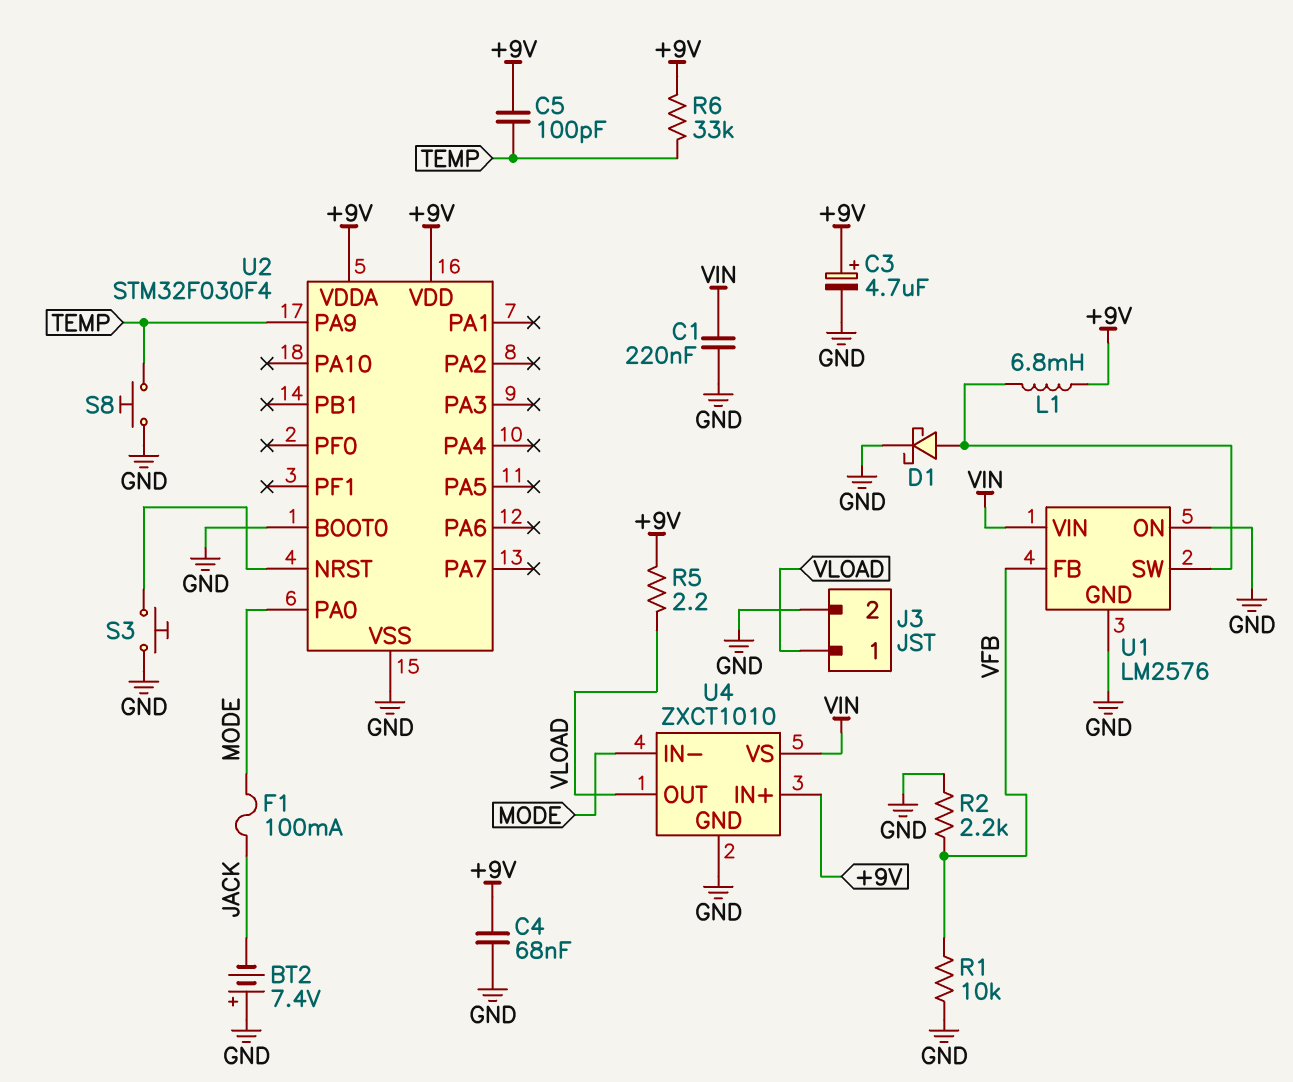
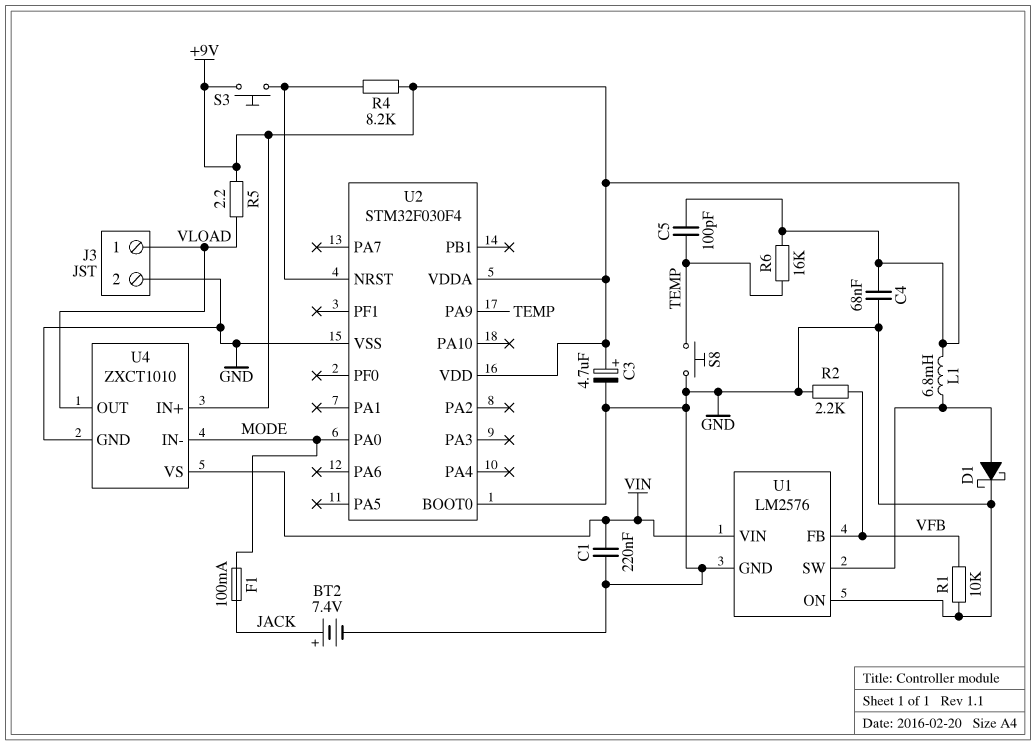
BT2: 7.4V (plus GND, minus JACK) -> 7.4V (plus JACK, minus GND)
R4: none -> 8.2k (+9V, U2/NRST)
R6: 33k (+9V, TEMP) -> 16k (+9V, TEMP)
S3: button (GND, U2/NRST) -> button (+9V, U2/NRST)

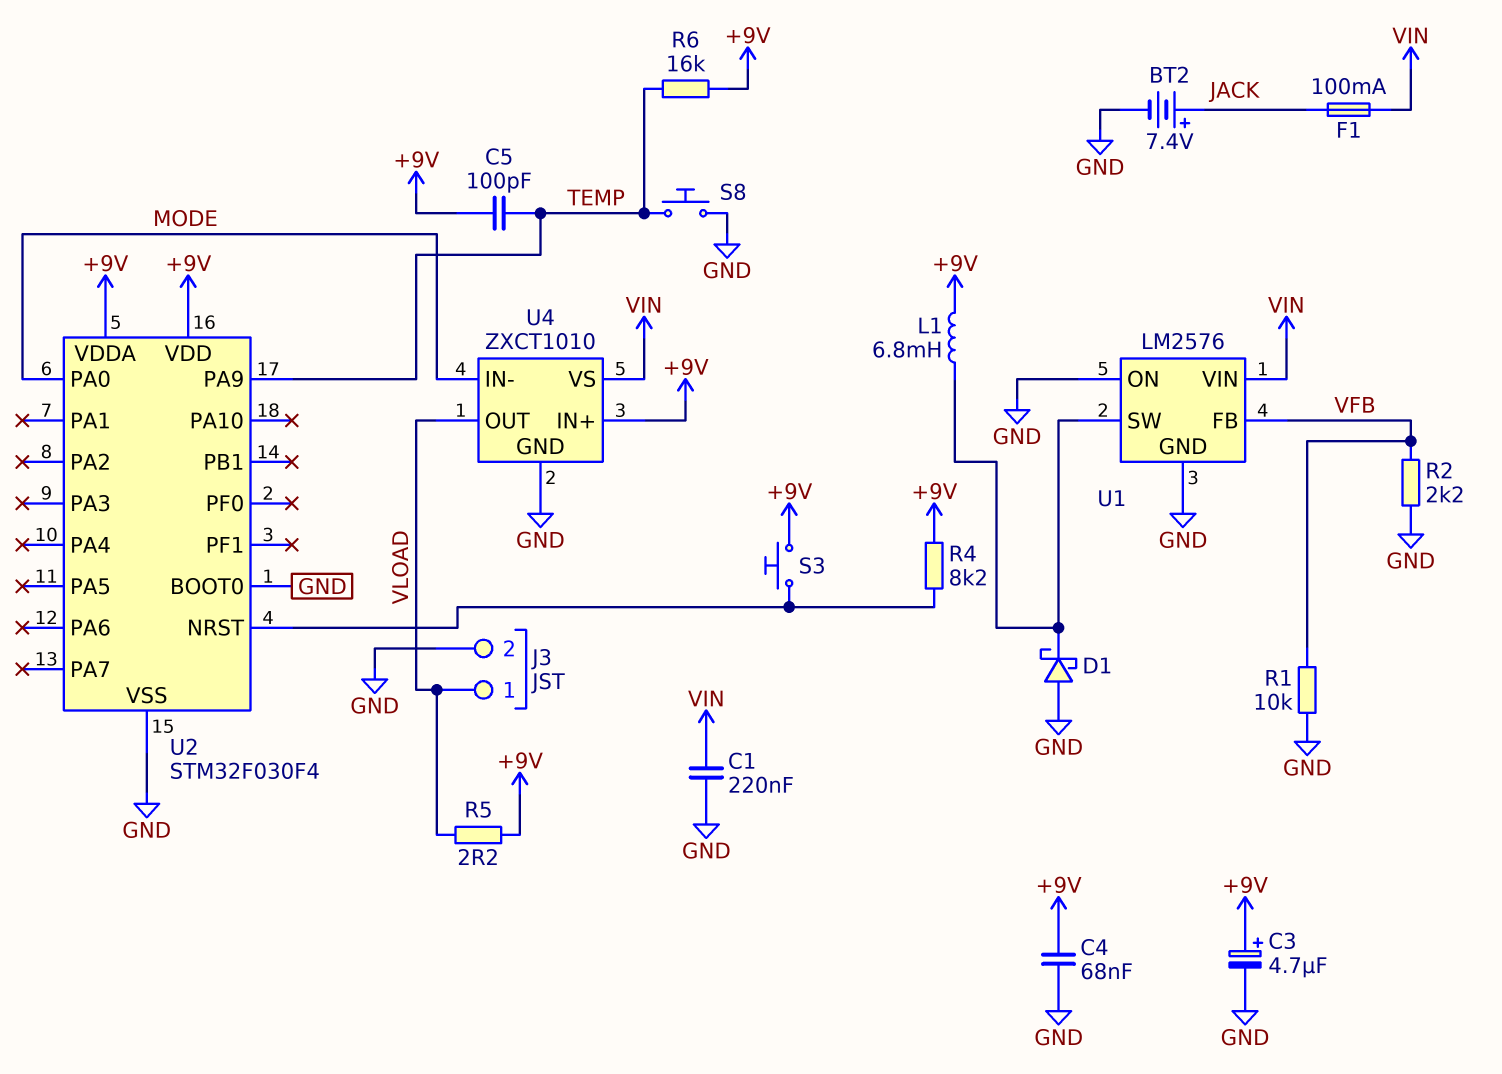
D1: schottky (A U1/SW, K GND) -> schottky (A GND, K U1/SW)
F1: 100mA (JACK, MODE) -> 100mA (JACK, VIN)

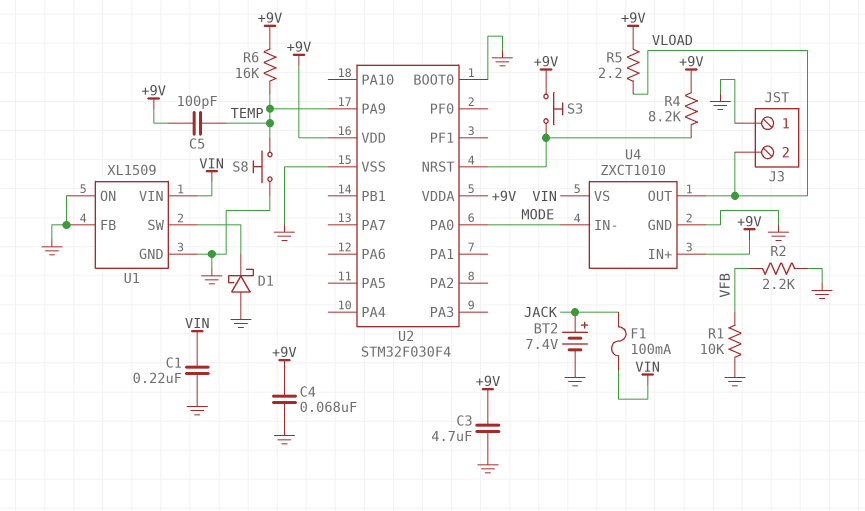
C3: 4.7uF (plus +9V, minus GND) -> 4.7uF (+9V, GND)
J3 pin 1: VLOAD -> GND
J3 pin 2: GND -> VLOAD
L1: 6.8mH (+9V, U1/SW) -> none
U1: LM2576 -> XL1509
U1 pin FB: VFB -> GND

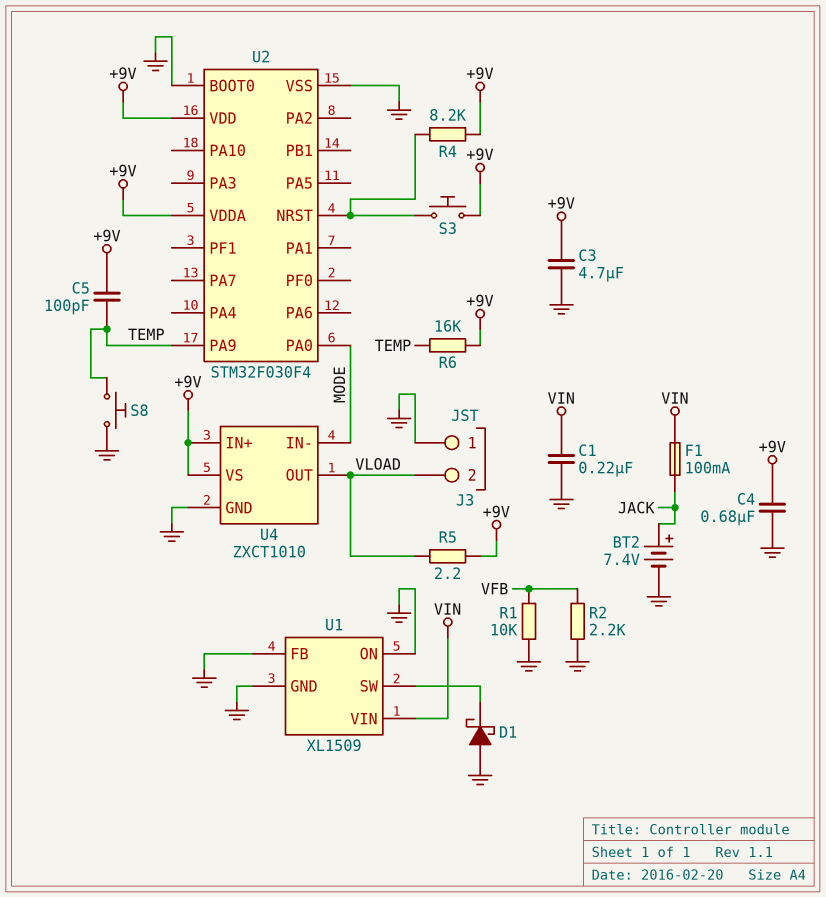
C4: 68nF (+9V, GND) -> 680nF (+9V, GND)
U4 pin VS: VIN -> +9V

